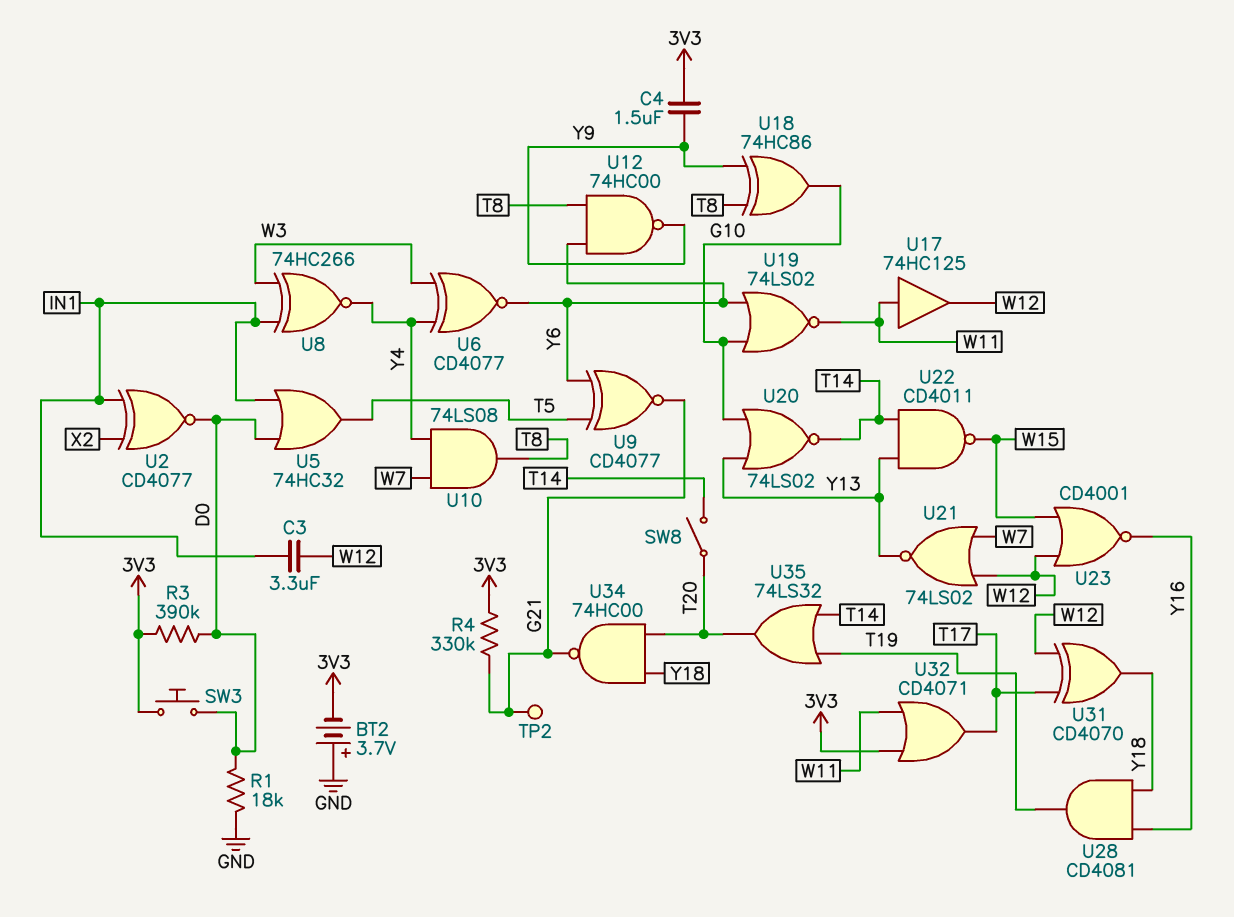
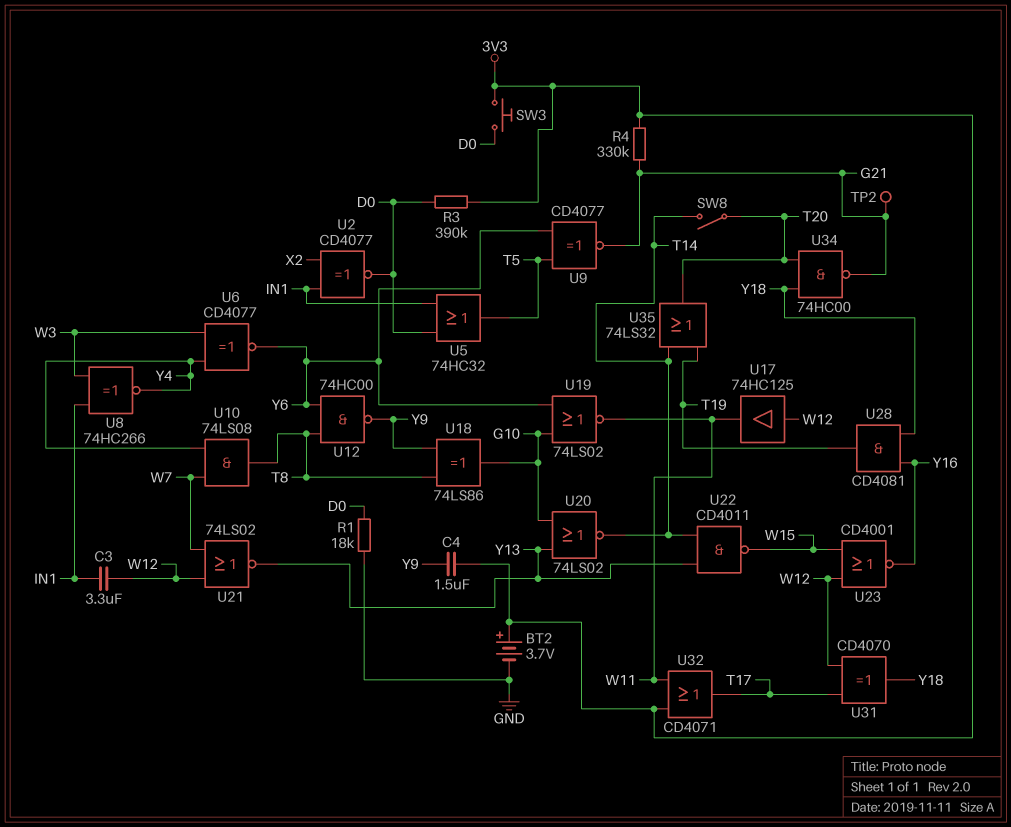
BT2: 3.7V (plus GND, minus 3V3) -> 3.7V (plus 3V3, minus GND)
U17: buffer 74HC125 (in W11, out W12) -> buffer 74HC125 (in W12, out W11)
U18: XOR 74HC86 (in T8, in Y9, out G10) -> XOR 74LS86 (in T8, in Y9, out G10)

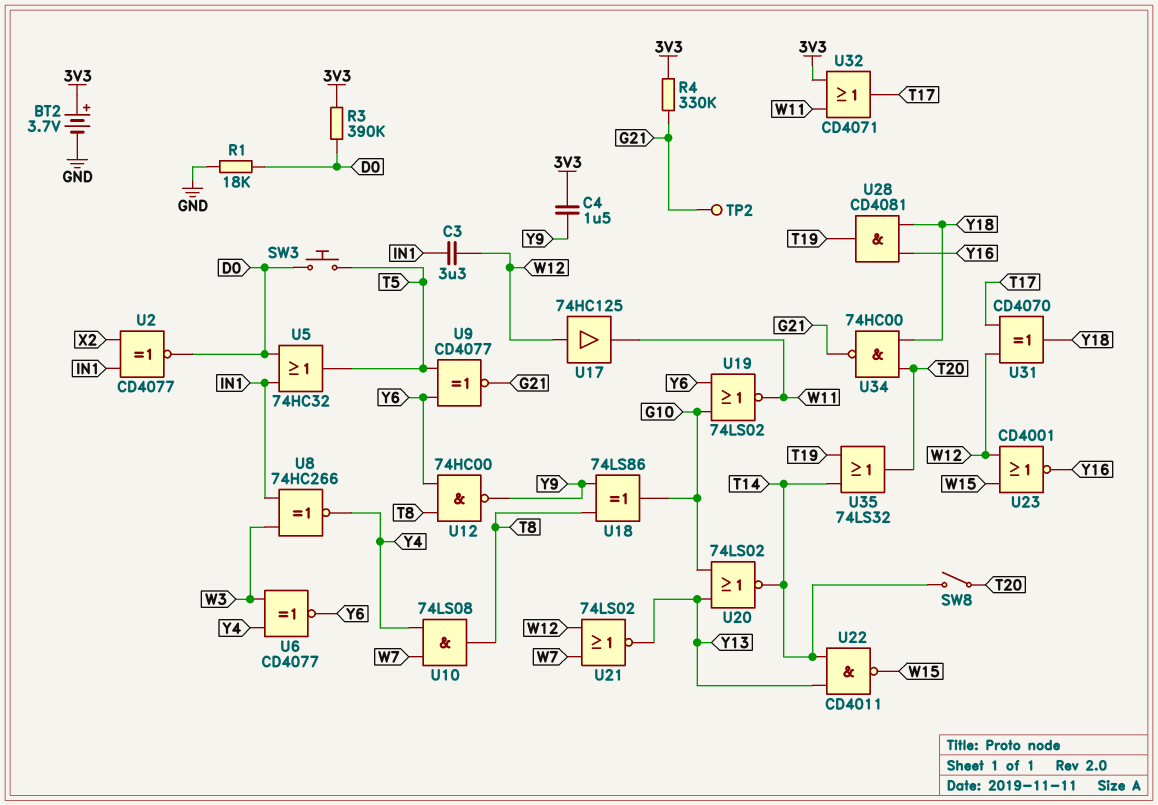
SW3: button (3V3, D0) -> button (D0, T5)

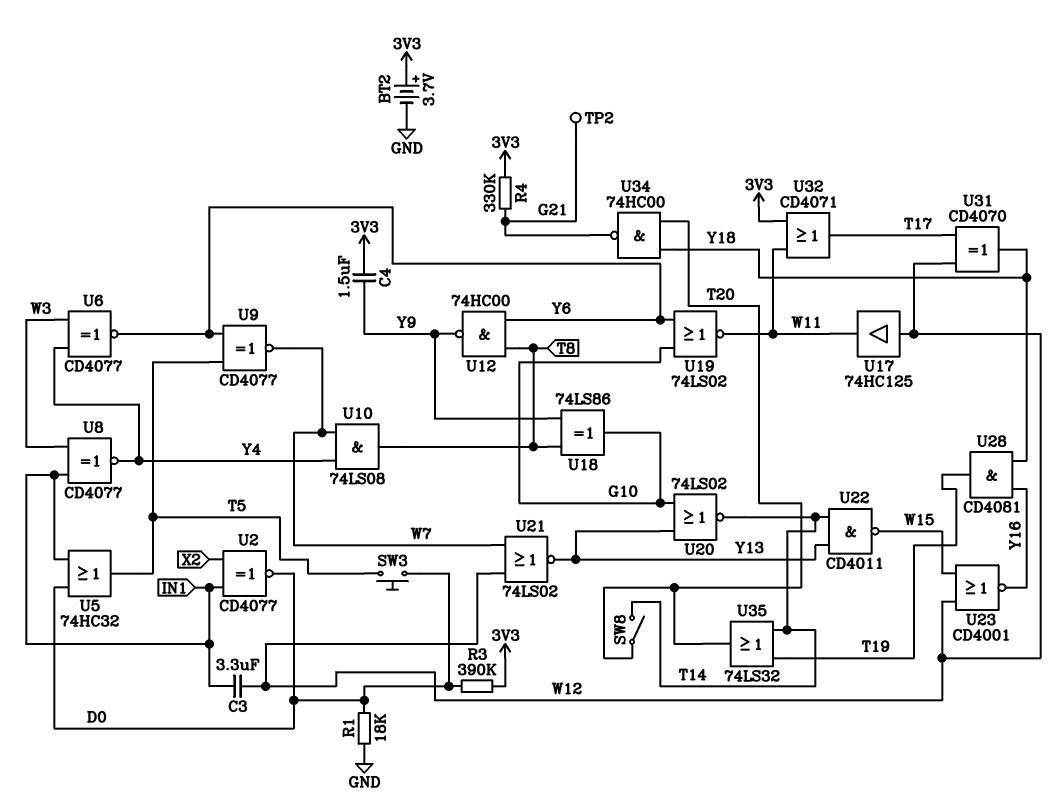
U8: XNOR 74HC266 (in IN1, in W3, out Y4) -> XNOR CD4077 (in IN1, in W3, out Y4)
U9: XNOR CD4077 (in T5, in Y6, out G21) -> XNOR CD4077 (in T5, in Y6, out W7)

